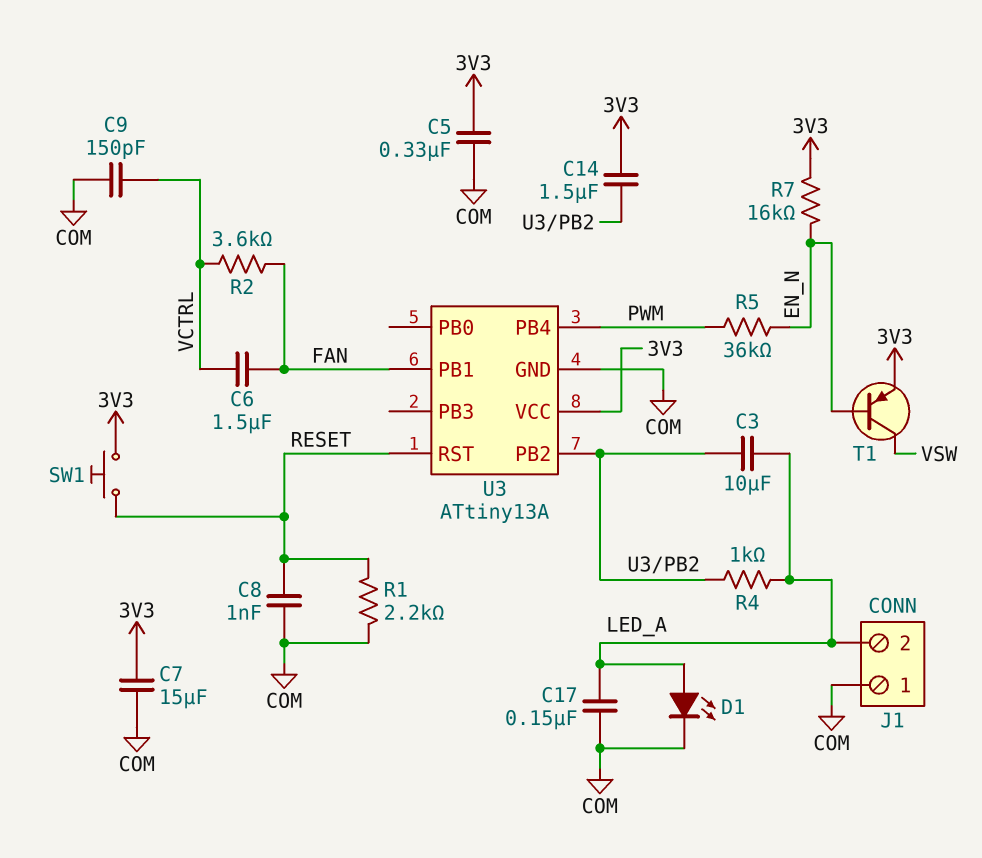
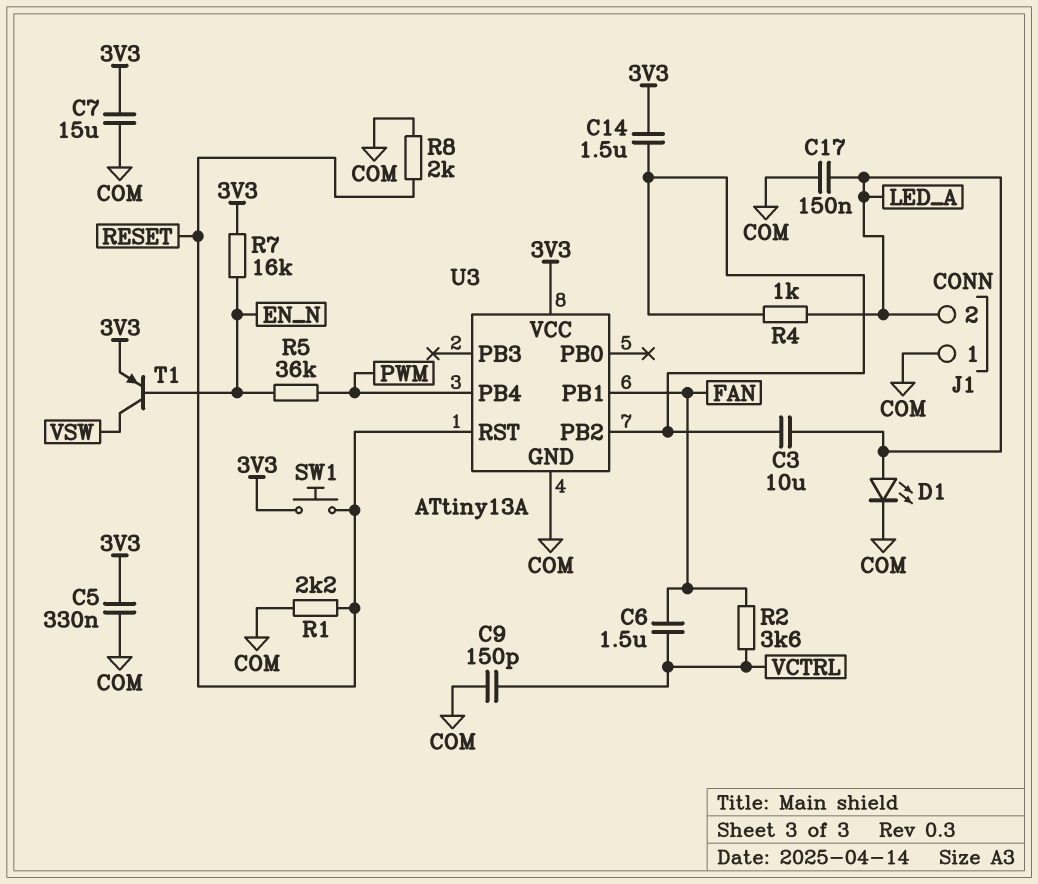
C8: 1nF (COM, RESET) -> none
R8: none -> 2k (COM, RESET)

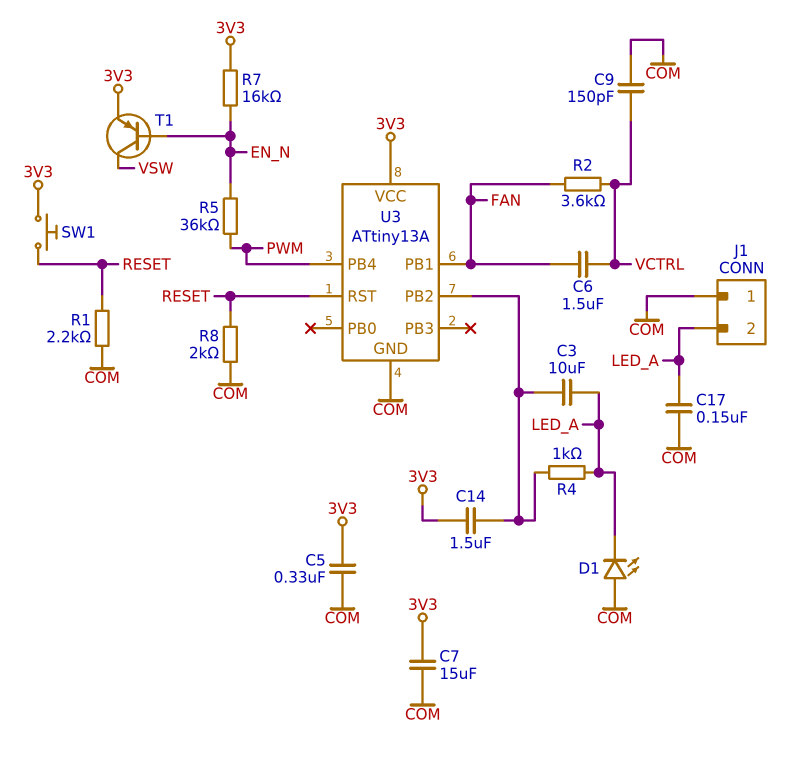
D1: LED (A LED_A, K COM) -> LED (A COM, K LED_A)

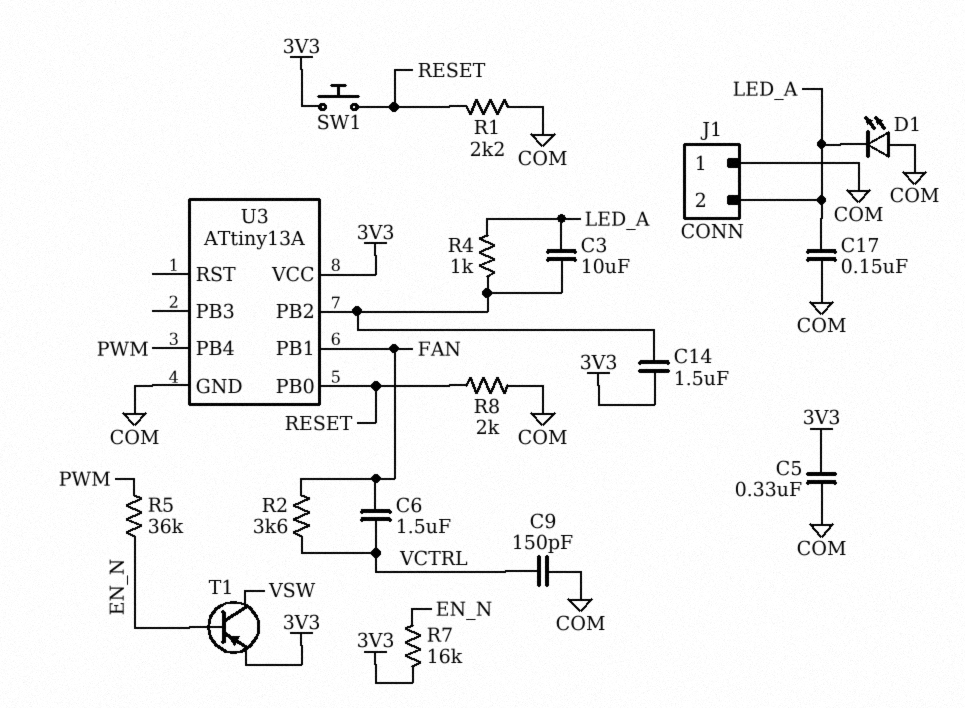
C7: 15uF (3V3, COM) -> none
U3 pin PB0: none -> RESET
U3 pin RST: RESET -> none

